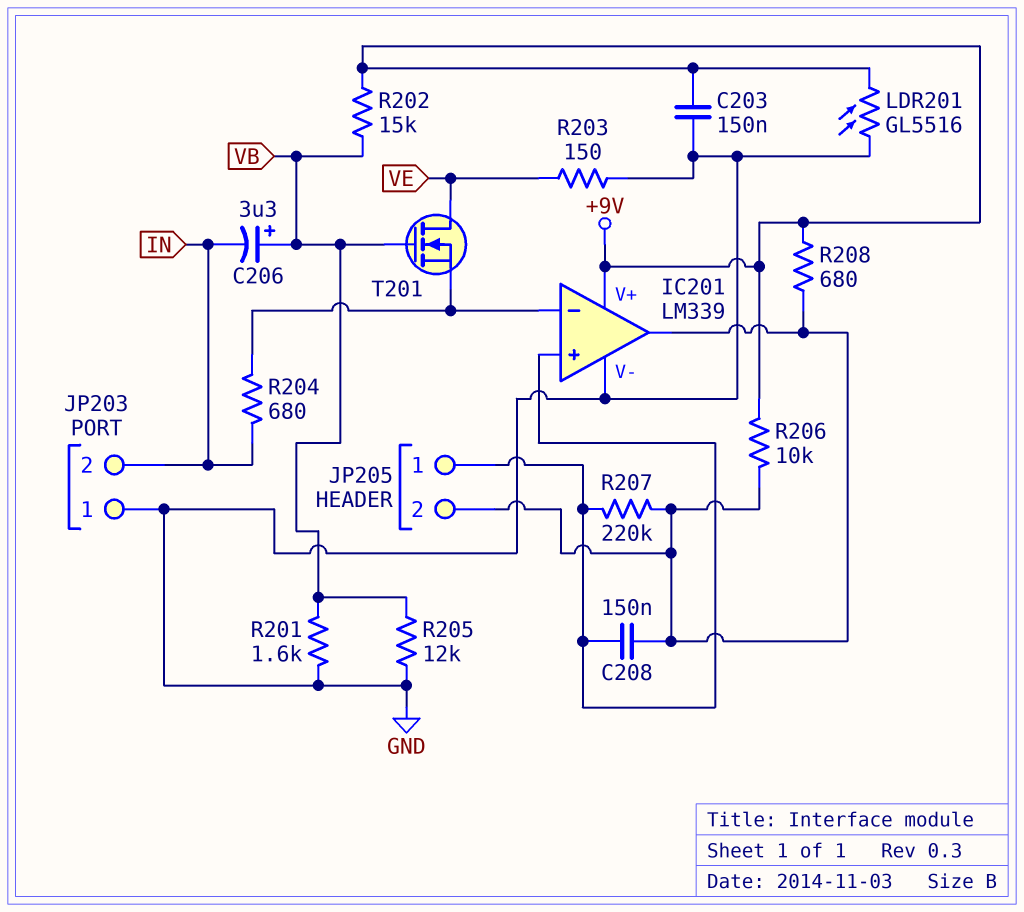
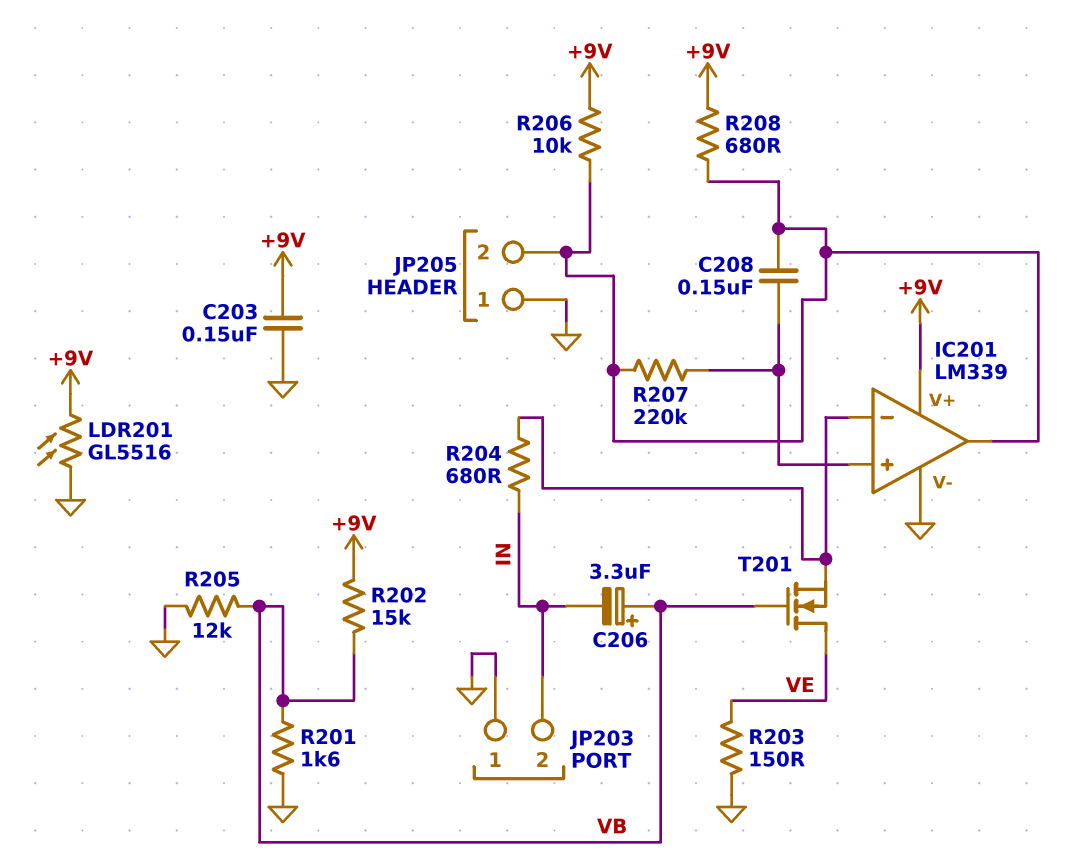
JP205 pin 1: IC201/in+ -> GND

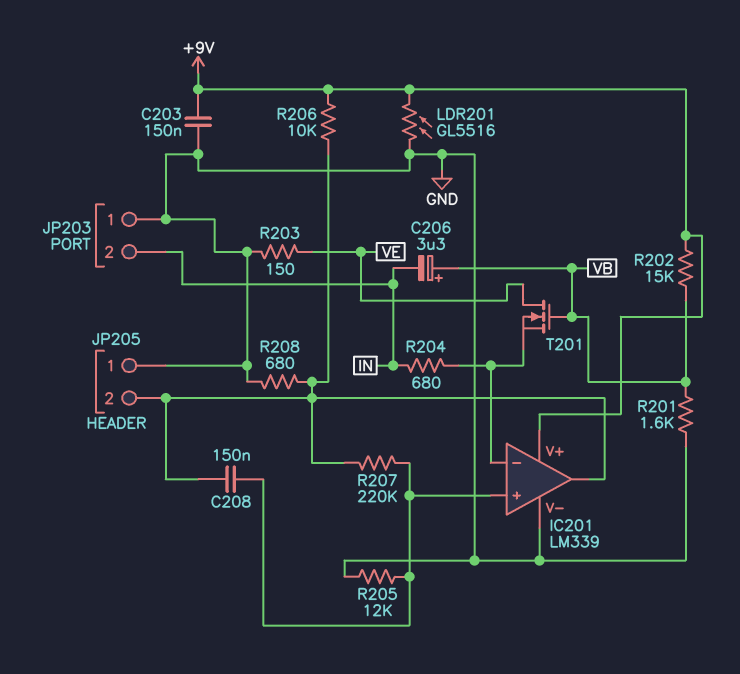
R205: 12k (GND, VB) -> 12k (GND, IC201/in+)
R208: 680 (+9V, IC201/out) -> 680 (GND, IC201/out)

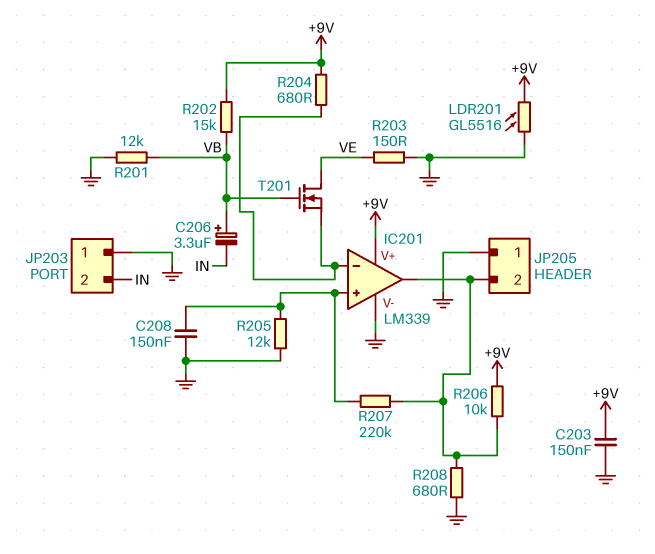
C208: 150nF (IC201/in+, IC201/out) -> 150nF (GND, IC201/in+)
R201: 1.6k (GND, VB) -> 12k (GND, VB)
R204: 680 (IC201/in-, IN) -> 680 (+9V, IC201/in-)

